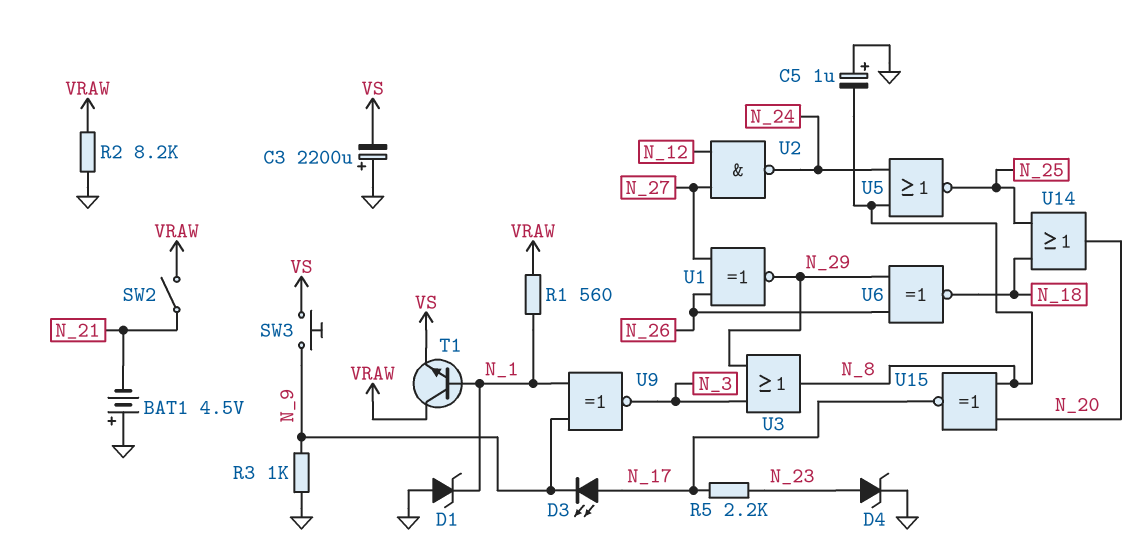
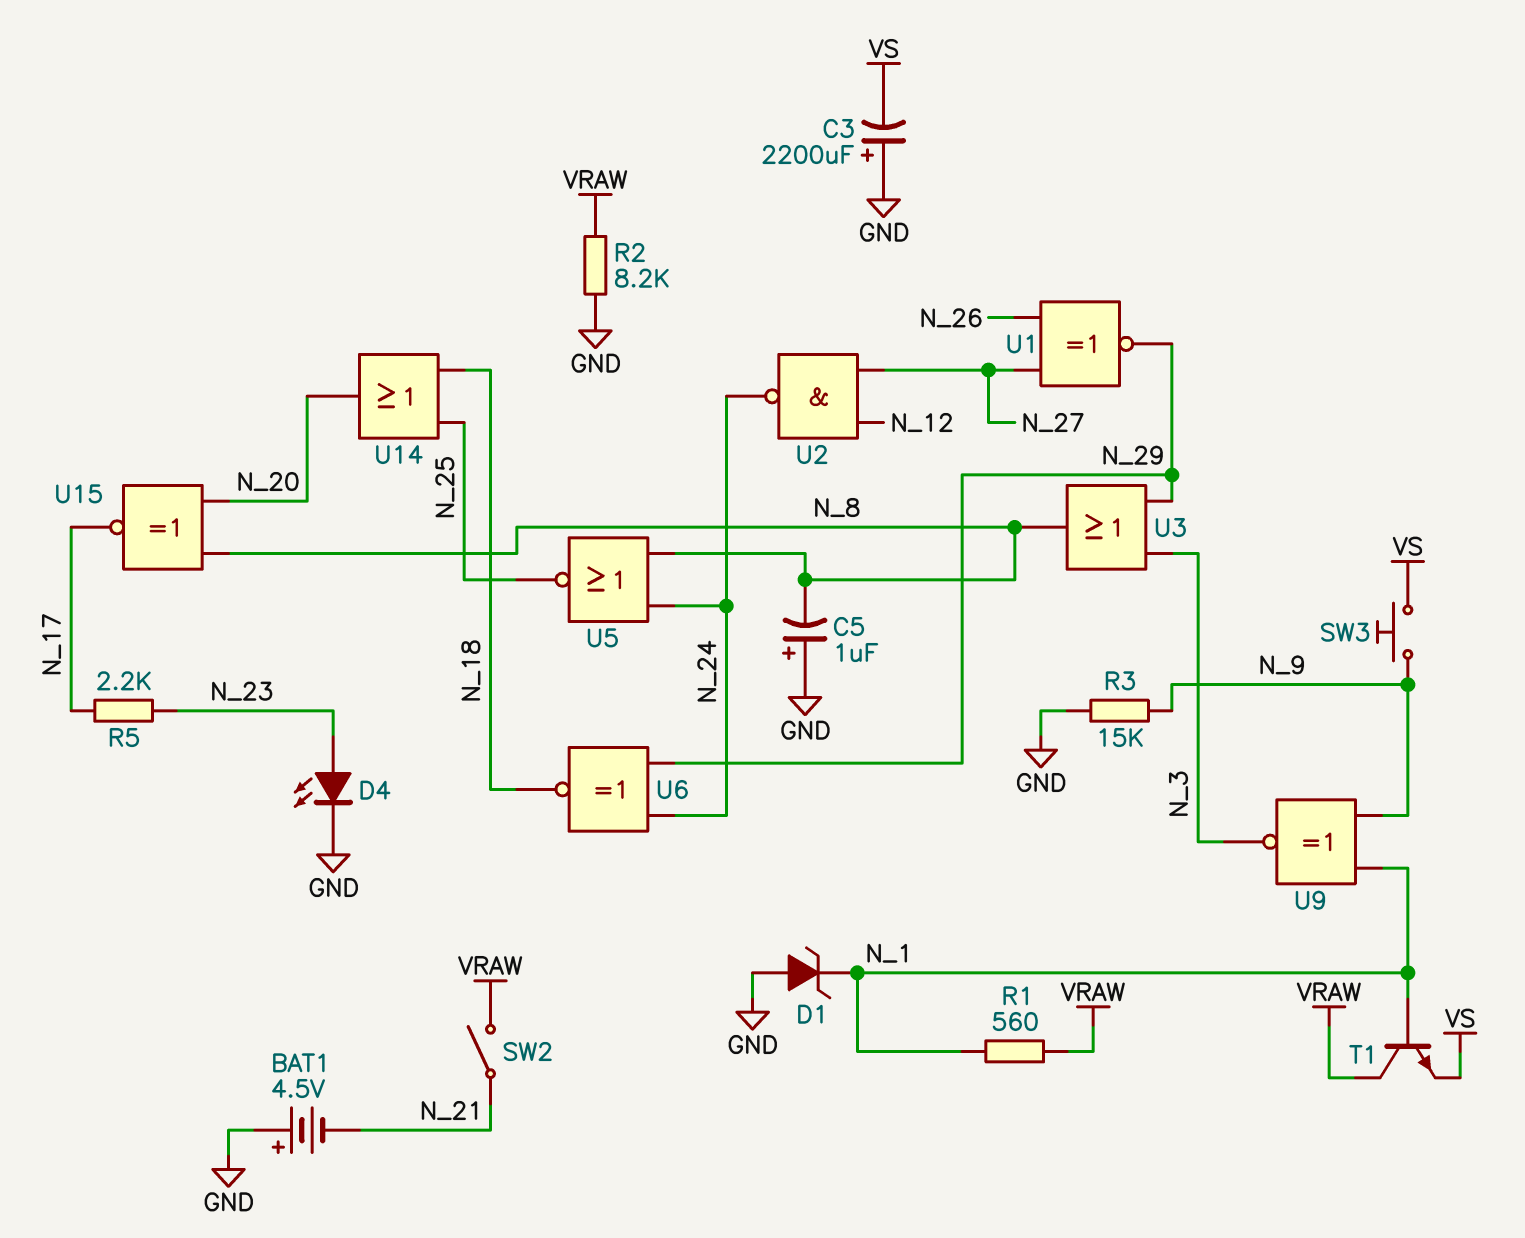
D3: LED (A N_17, K N_9) -> none
D4: zener (A N_23, K GND) -> LED (A N_23, K GND)
R3: 1k (GND, N_9) -> 15k (GND, N_9)
U6: XNOR (in N_26, in N_29, out N_18) -> XNOR (in N_24, in N_29, out N_18)

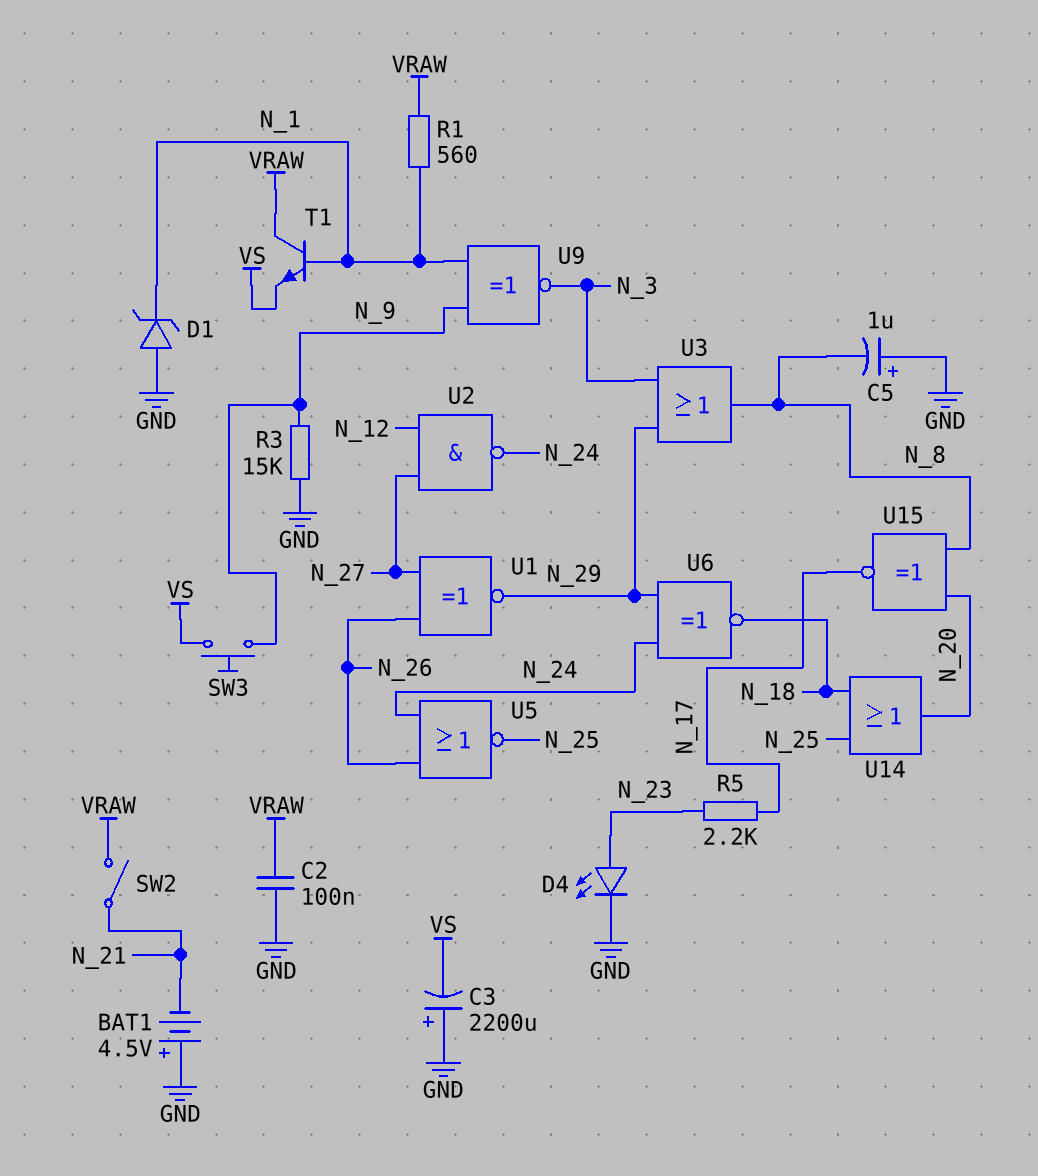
C2: none -> 100nF (GND, VRAW)
R2: 8.2k (GND, VRAW) -> none
U5: NOR (in N_8, in N_24, out N_25) -> NOR (in N_24, in N_26, out N_25)

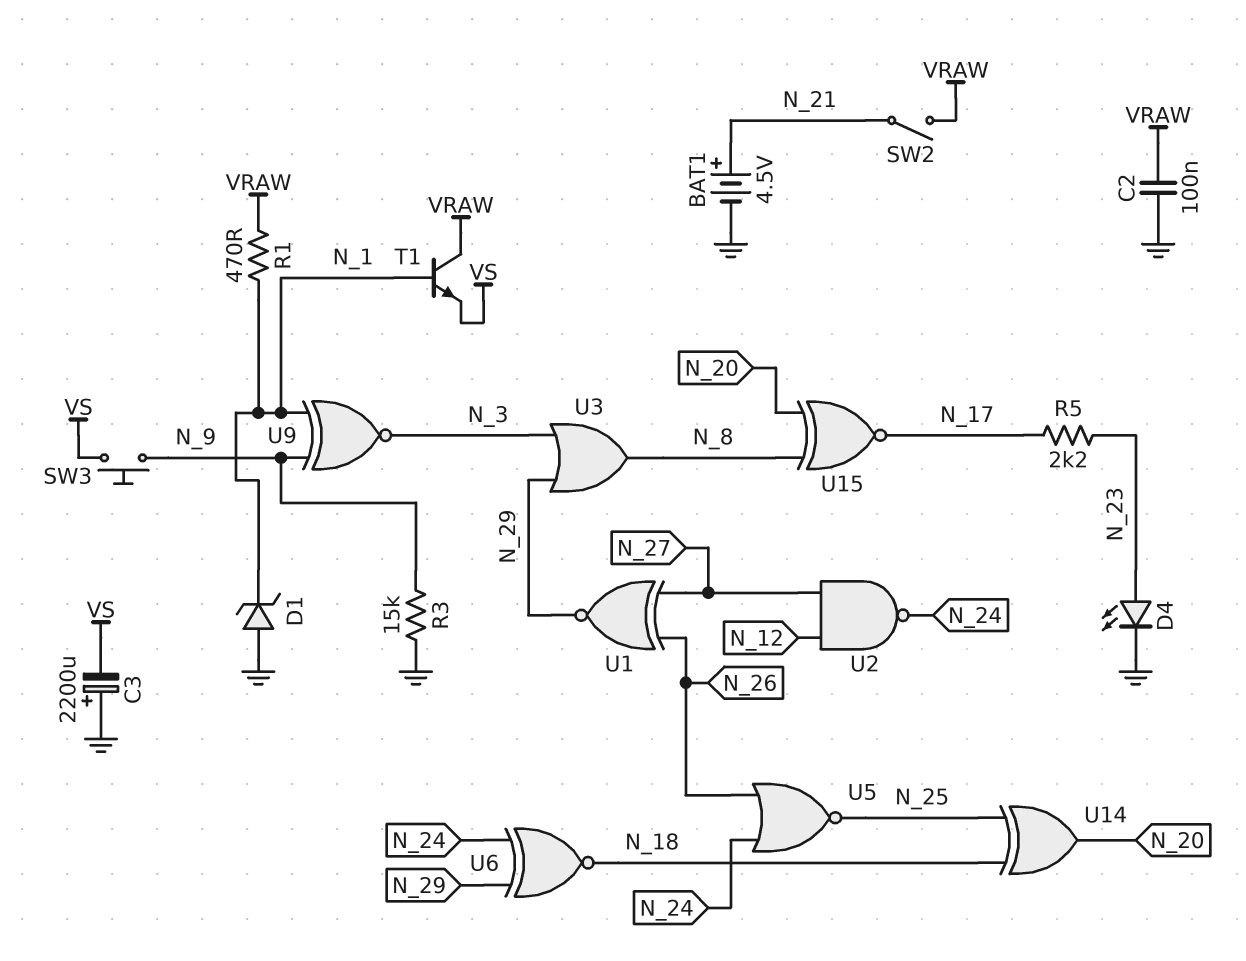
BAT1: 4.5V (plus GND, minus N_21) -> 4.5V (plus N_21, minus GND)
C5: 1uF (plus GND, minus N_8) -> none
R1: 560 (N_1, VRAW) -> 470 (N_1, VRAW)
U14: OR (in N_18, in N_25, out N_20) -> XOR (in N_18, in N_25, out N_20)

